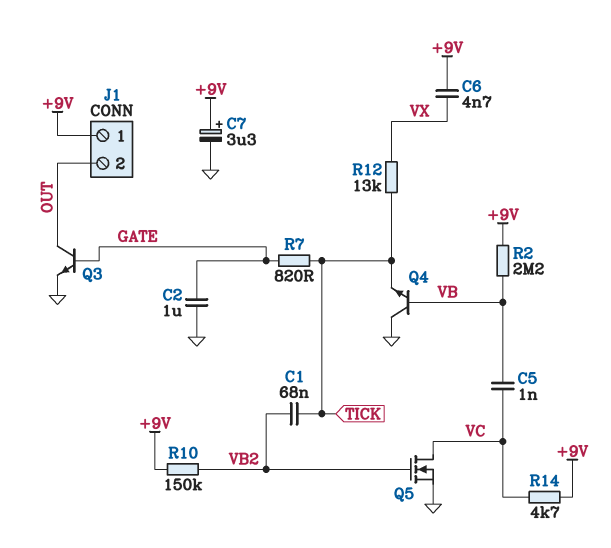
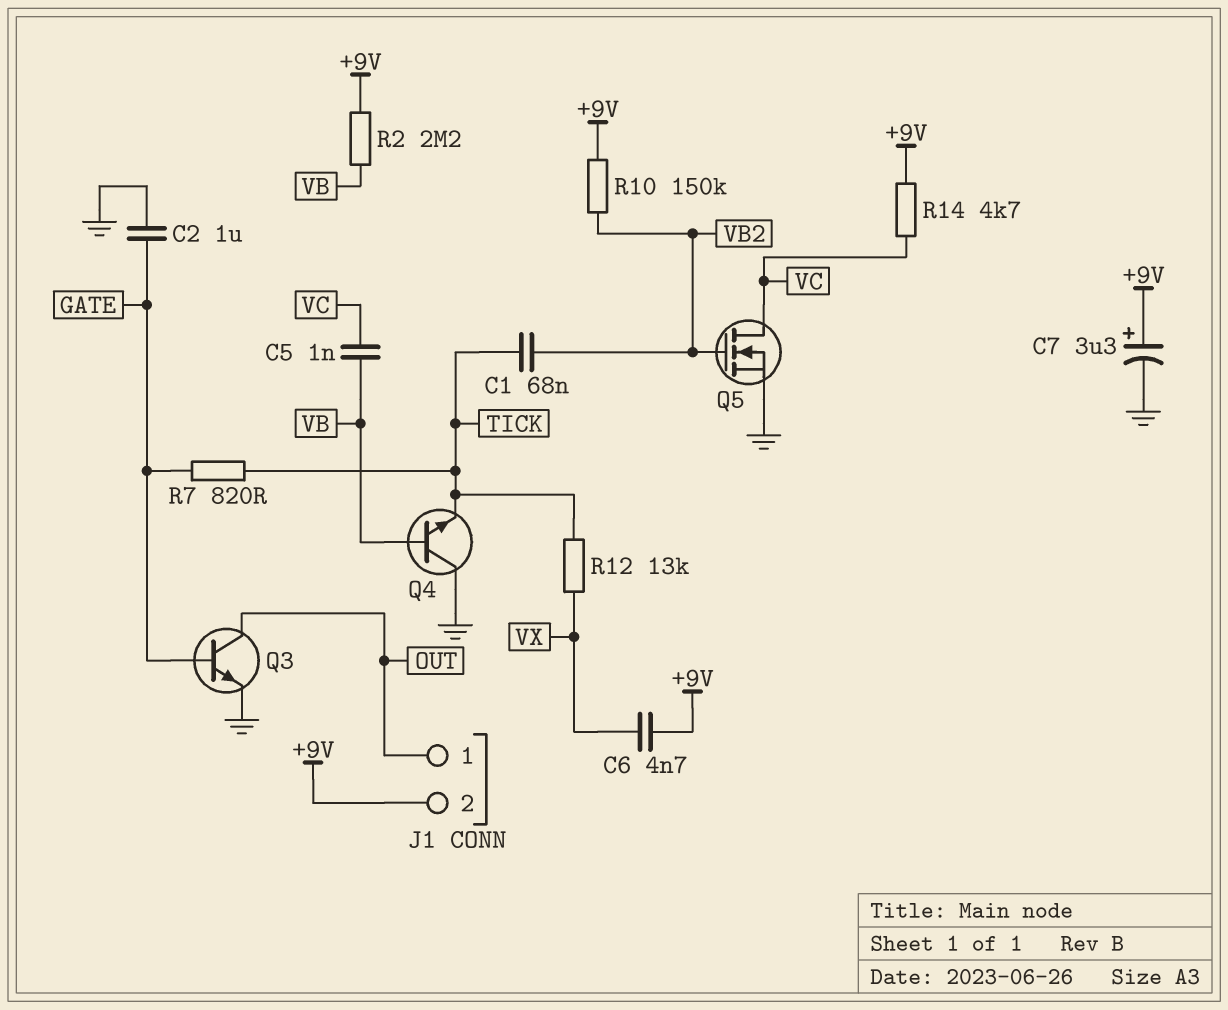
J1 pin 1: +9V -> OUT
J1 pin 2: OUT -> +9V

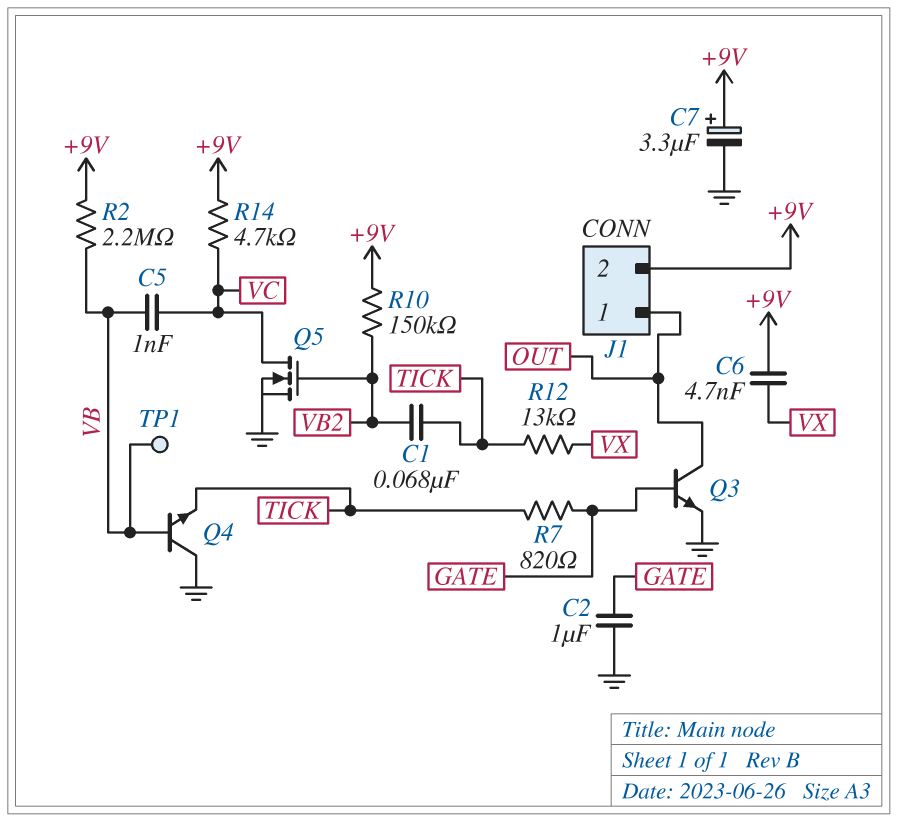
TP1: none -> test point (VB)

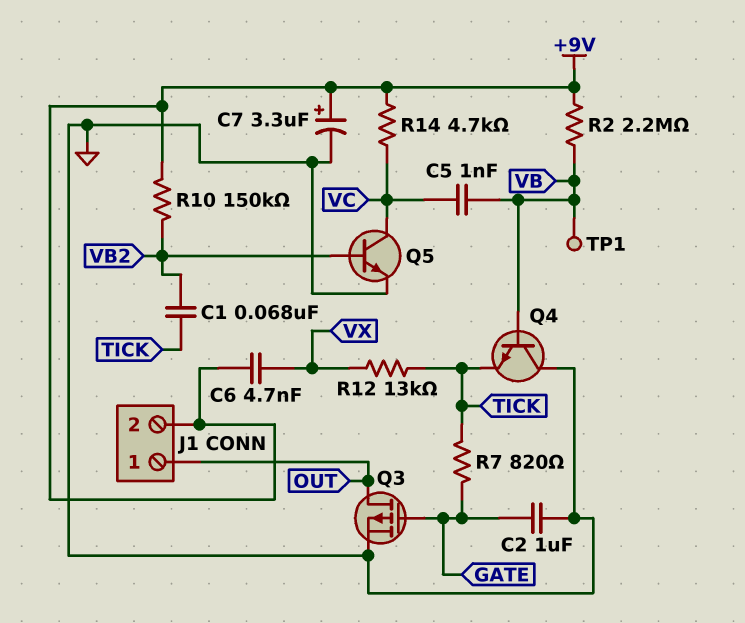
Q3: NPN (B GATE, C OUT, E GND) -> PMOS (G GATE, D OUT, S GND)
Q5: NMOS (G VB2, D VC, S GND) -> NPN (B VB2, C VC, E GND)

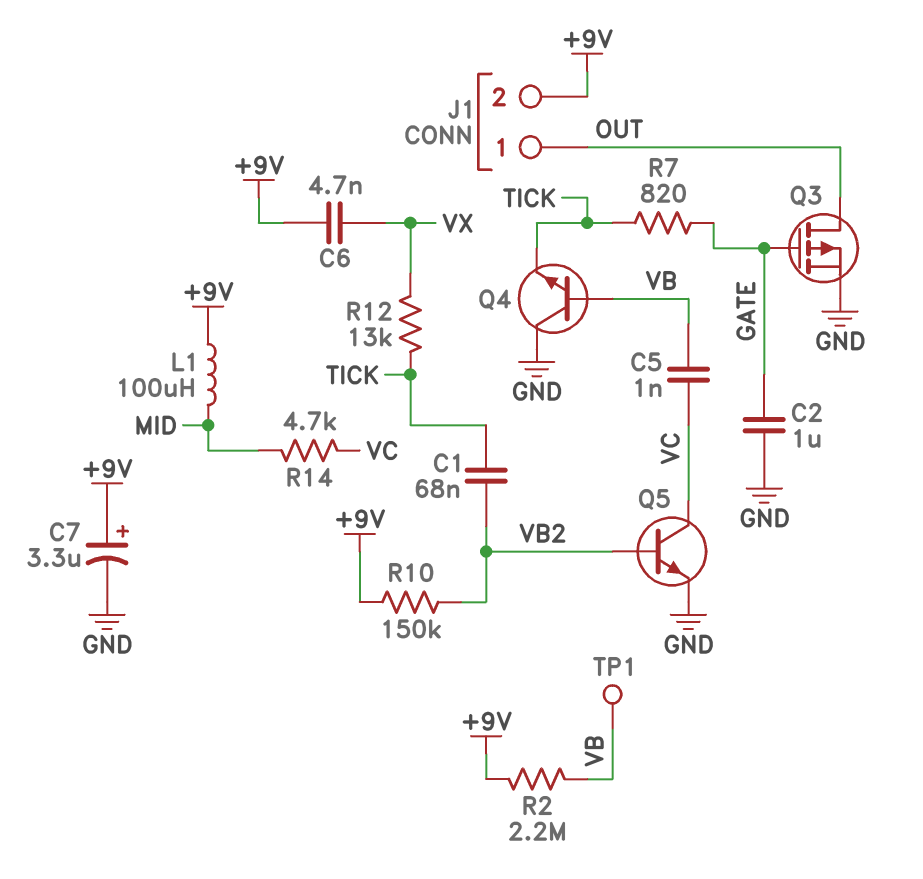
L1: none -> 100uH (+9V, MID)
R14: 4.7k (+9V, VC) -> 4.7k (MID, VC)

